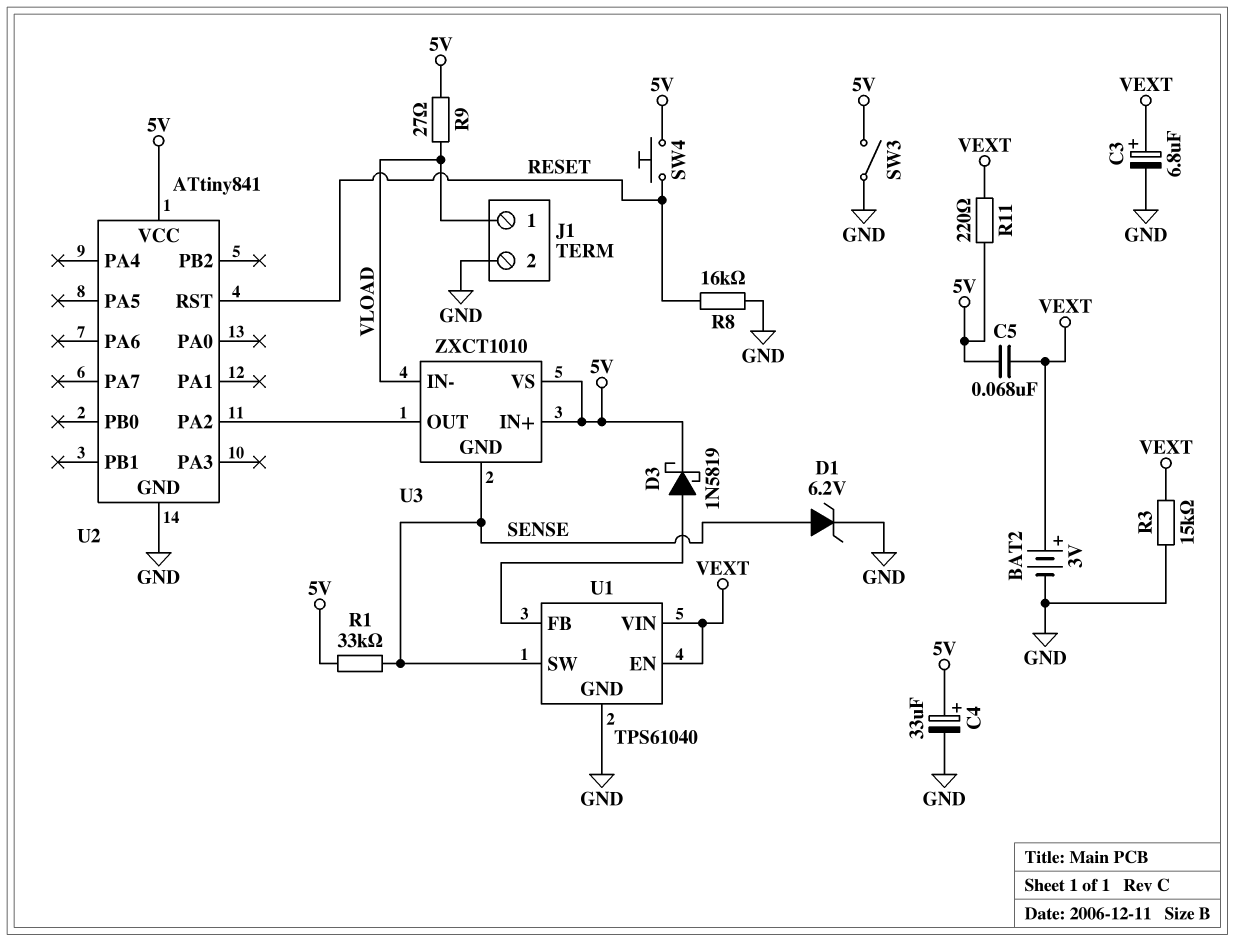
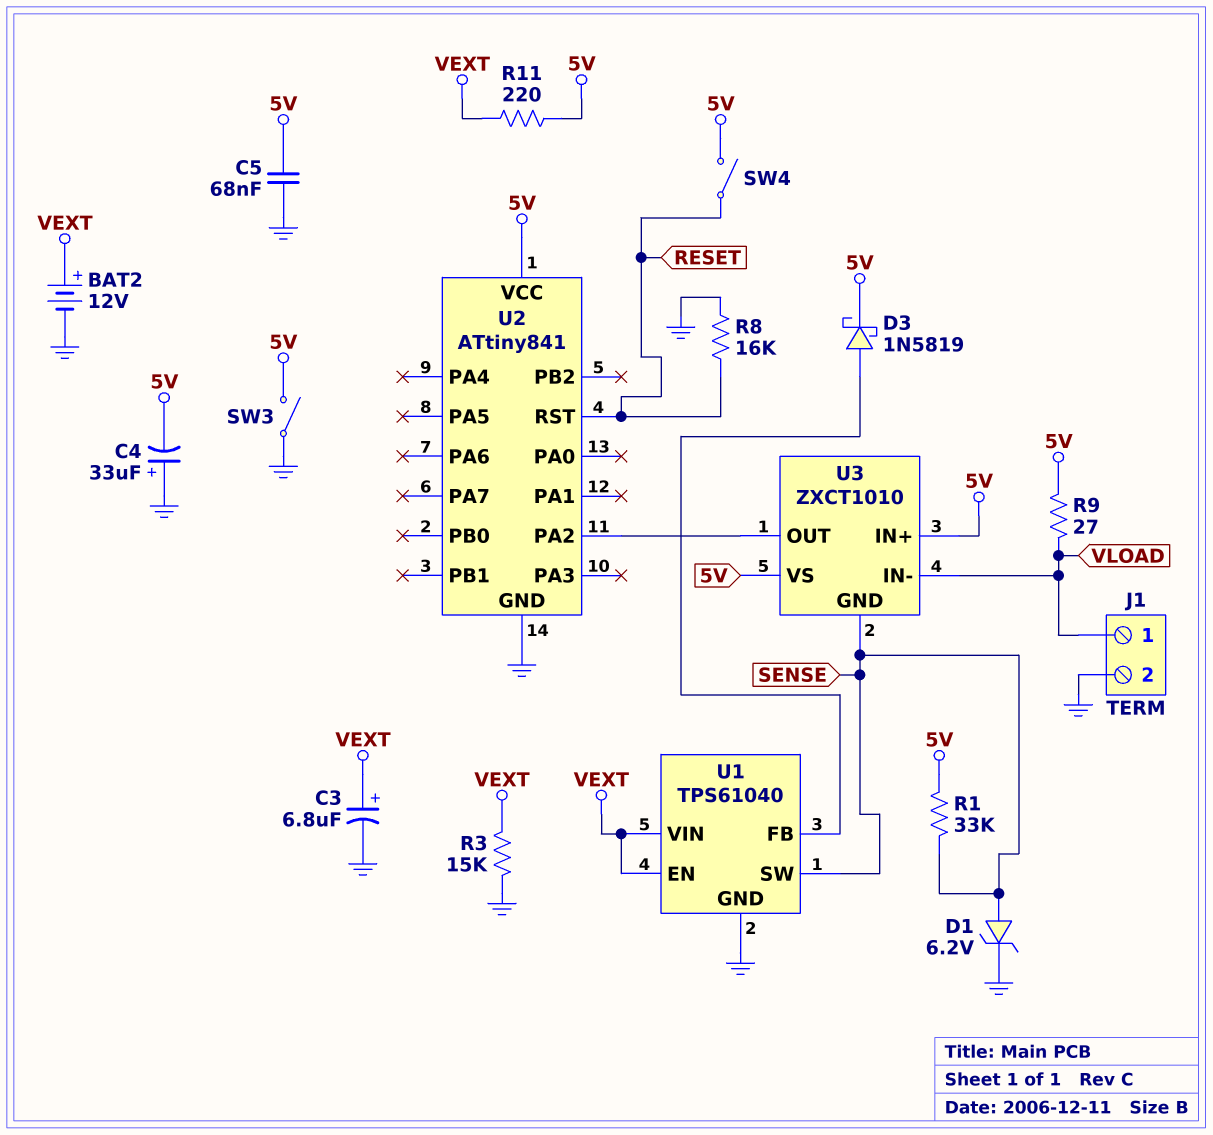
BAT2: 3V (plus VEXT, minus GND) -> 12V (plus VEXT, minus GND)
C4: 33uF (plus 5V, minus GND) -> 33uF (plus GND, minus 5V)
C5: 68nF (5V, VEXT) -> 68nF (5V, GND)
SW4: button (5V, RESET) -> switch (5V, RESET)

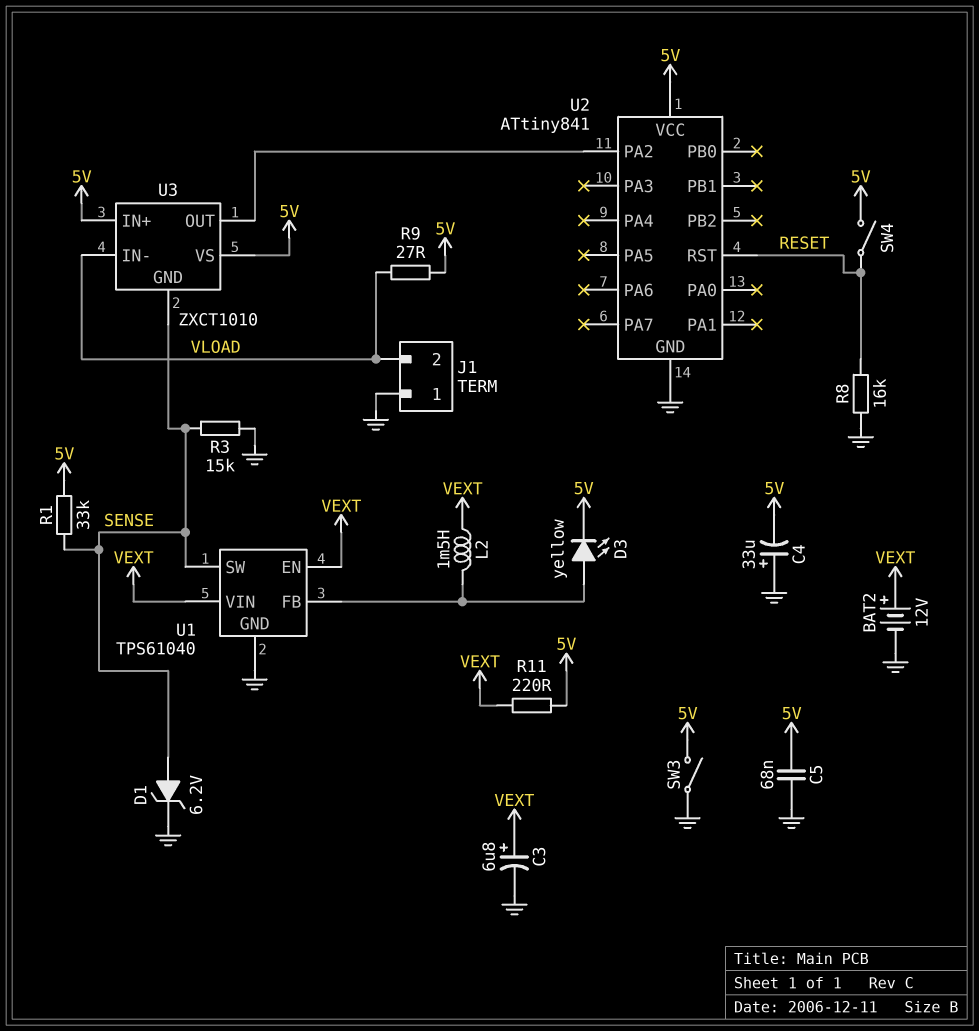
D3: schottky 1N5819 (A U1/FB, K 5V) -> LED yellow (A U1/FB, K 5V)
J1 pin 1: VLOAD -> GND
J1 pin 2: GND -> VLOAD
L2: none -> 1.5mH (U1/FB, VEXT)
R3: 15k (GND, VEXT) -> 15k (GND, SENSE)

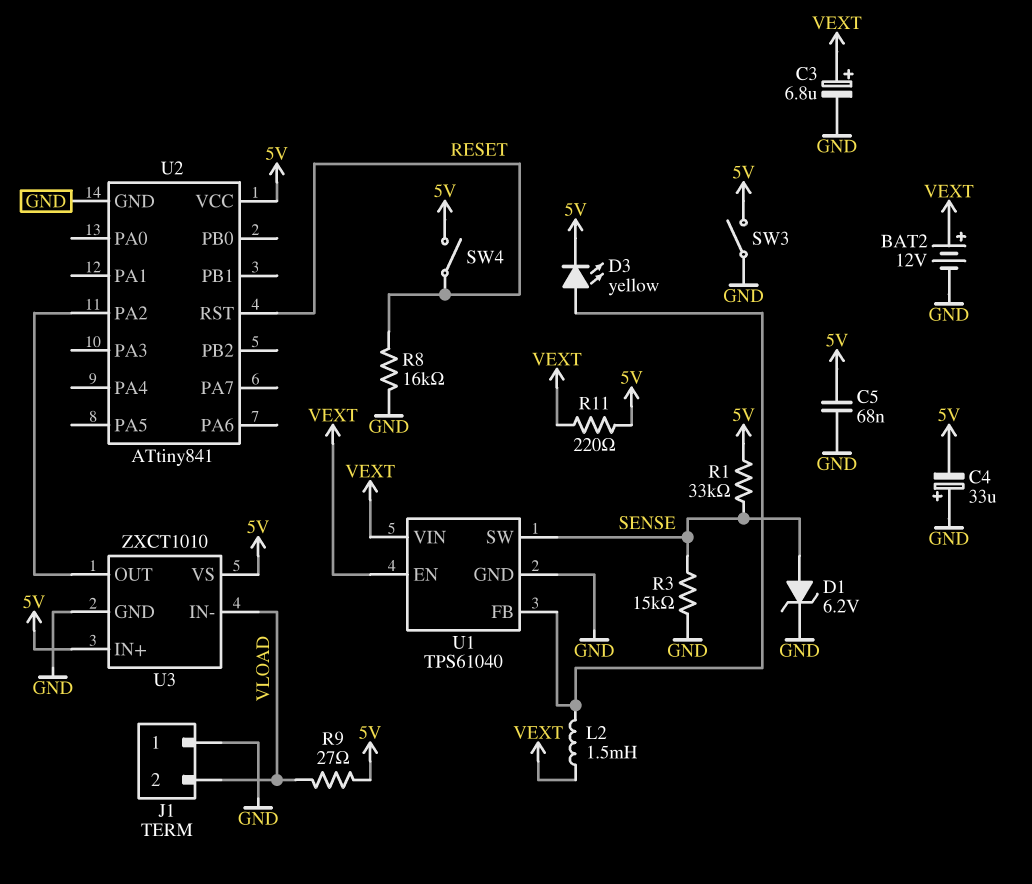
U3 pin GND: SENSE -> GND

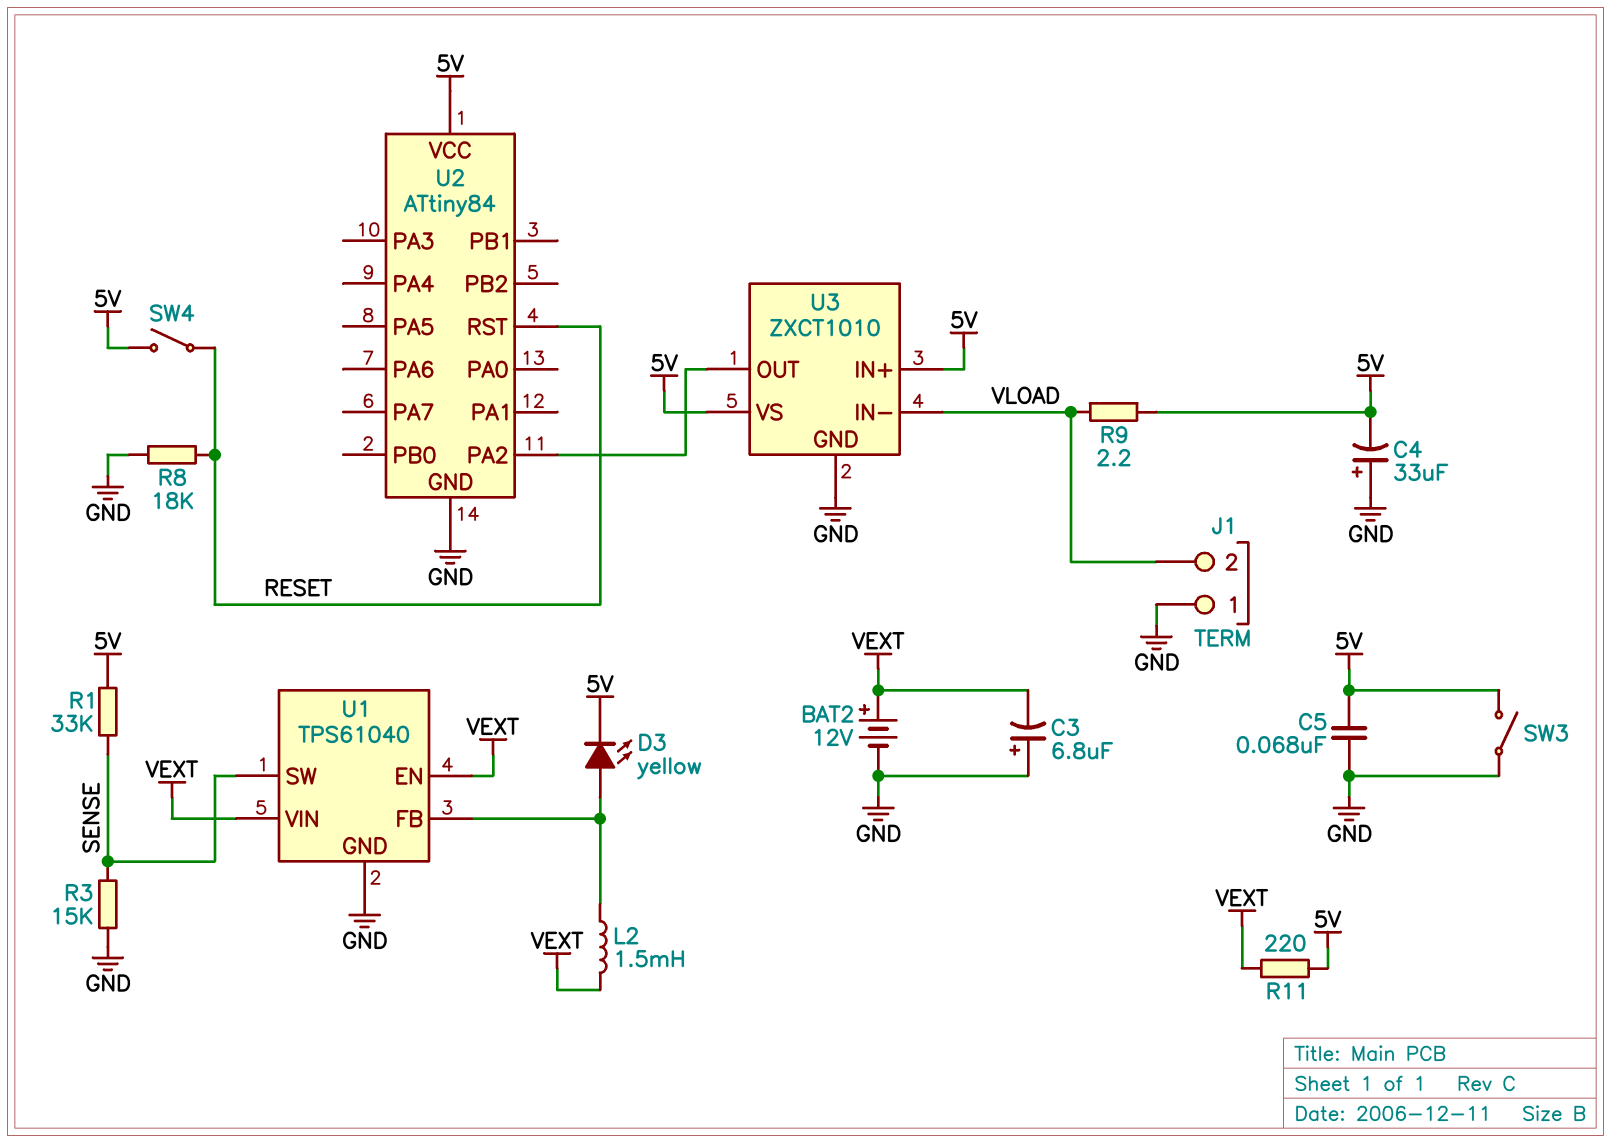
C3: 6.8uF (plus VEXT, minus GND) -> 6.8uF (plus GND, minus VEXT)
D1: zener 6.2V (A SENSE, K GND) -> none
R8: 16k (GND, RESET) -> 18k (GND, RESET)
R9: 27 (5V, VLOAD) -> 2.2 (5V, VLOAD)
U2: ATtiny841 -> ATtiny84

